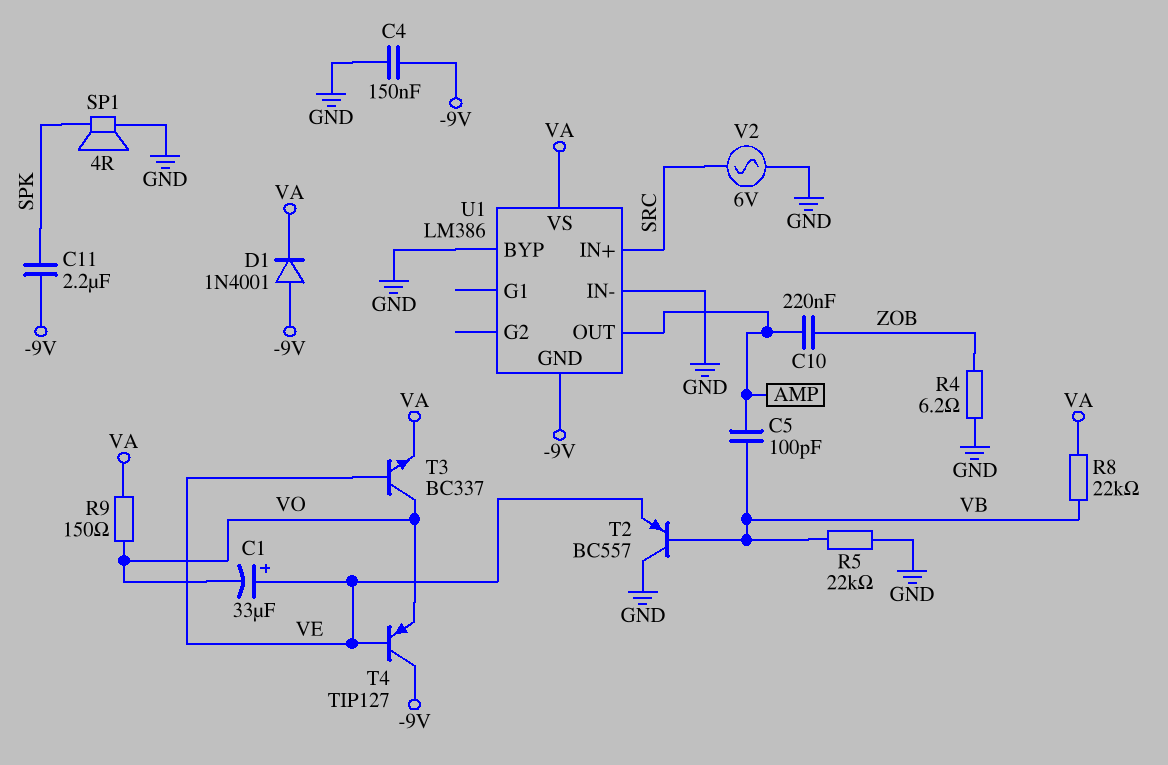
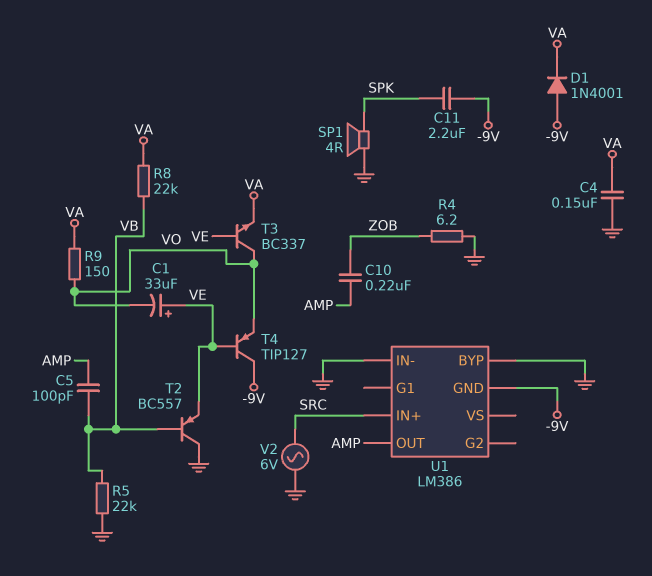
C4: 150nF (-9V, GND) -> 150nF (GND, VA)
U1 pin VS: VA -> none

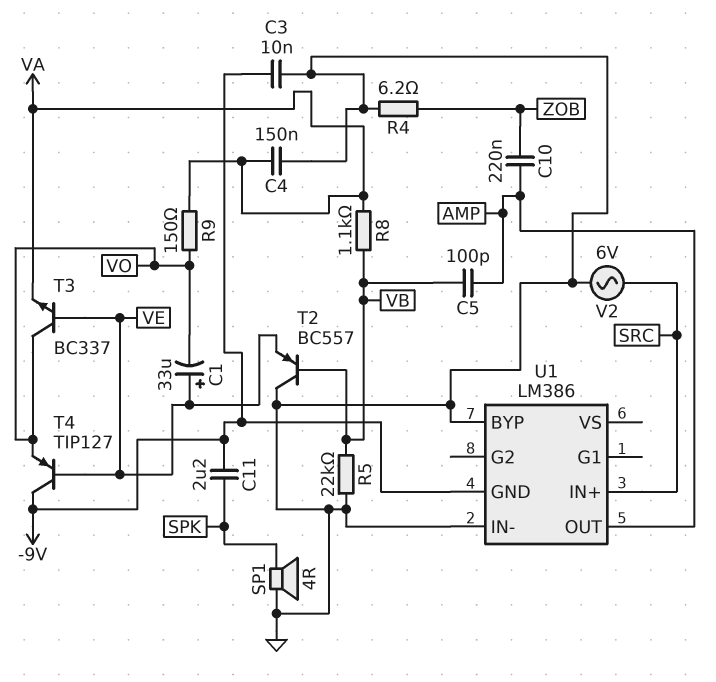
C3: none -> 10nF (-9V, GND)
D1: diode 1N4001 (A -9V, K VA) -> none
R8: 22k (VA, VB) -> 1.1k (VA, VB)

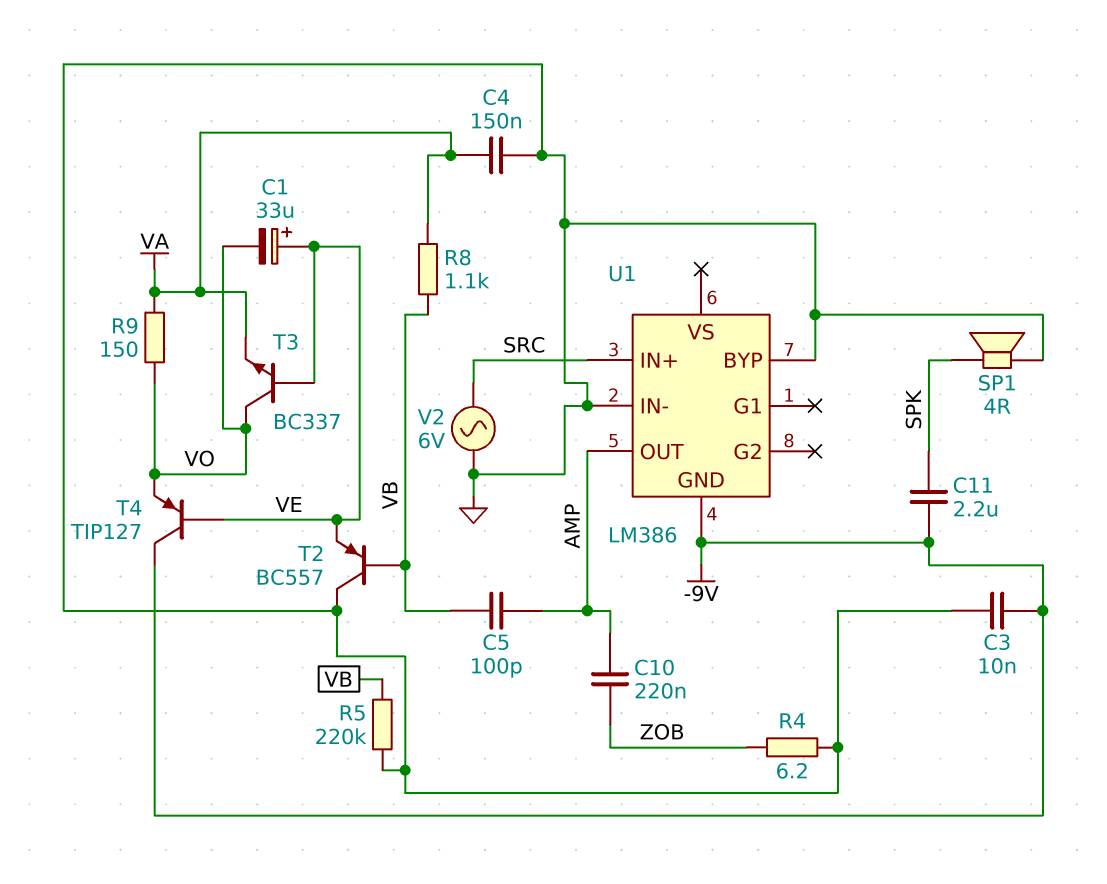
R5: 22k (GND, VB) -> 220k (GND, VB)

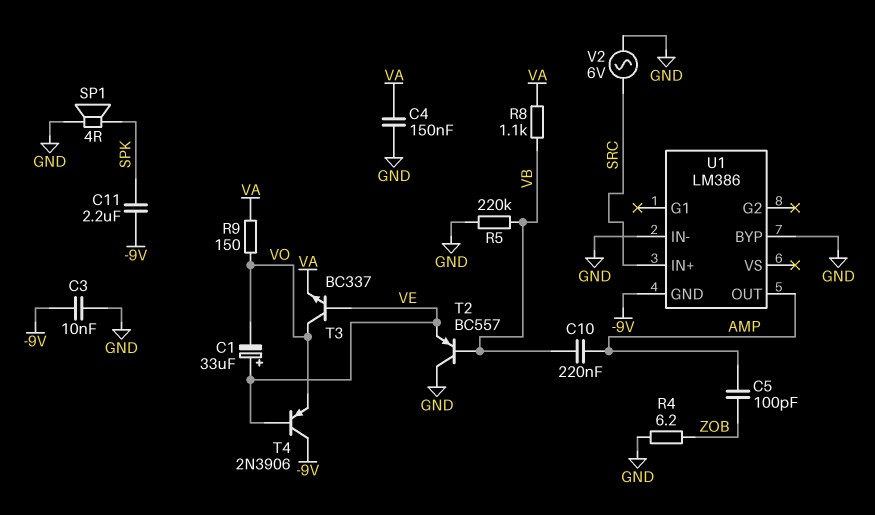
C5: 100pF (AMP, VB) -> 100pF (AMP, ZOB)
C10: 220nF (AMP, ZOB) -> 220nF (AMP, VB)
T4: PNP TIP127 (B VE, C -9V, E VO) -> PNP 2N3906 (B VE, C -9V, E VO)

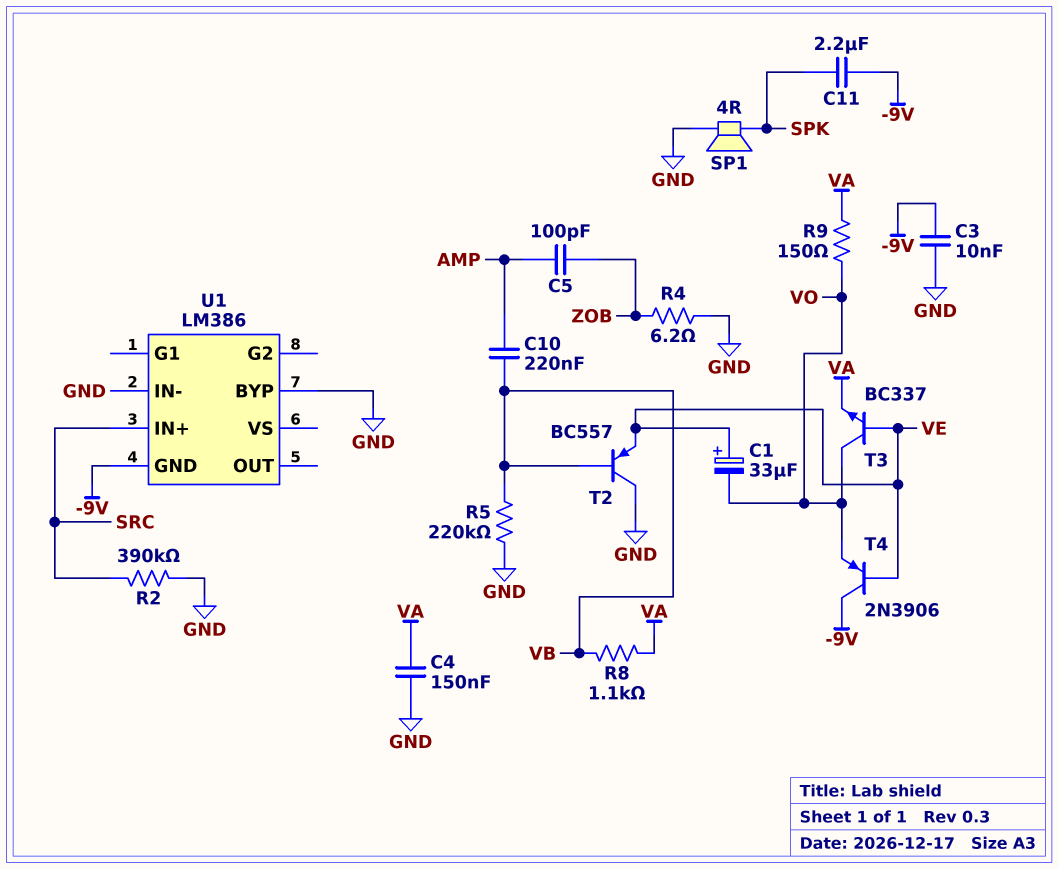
R2: none -> 390k (GND, SRC)
U1 pin OUT: AMP -> none
V2: AC 6V (GND, SRC) -> none

